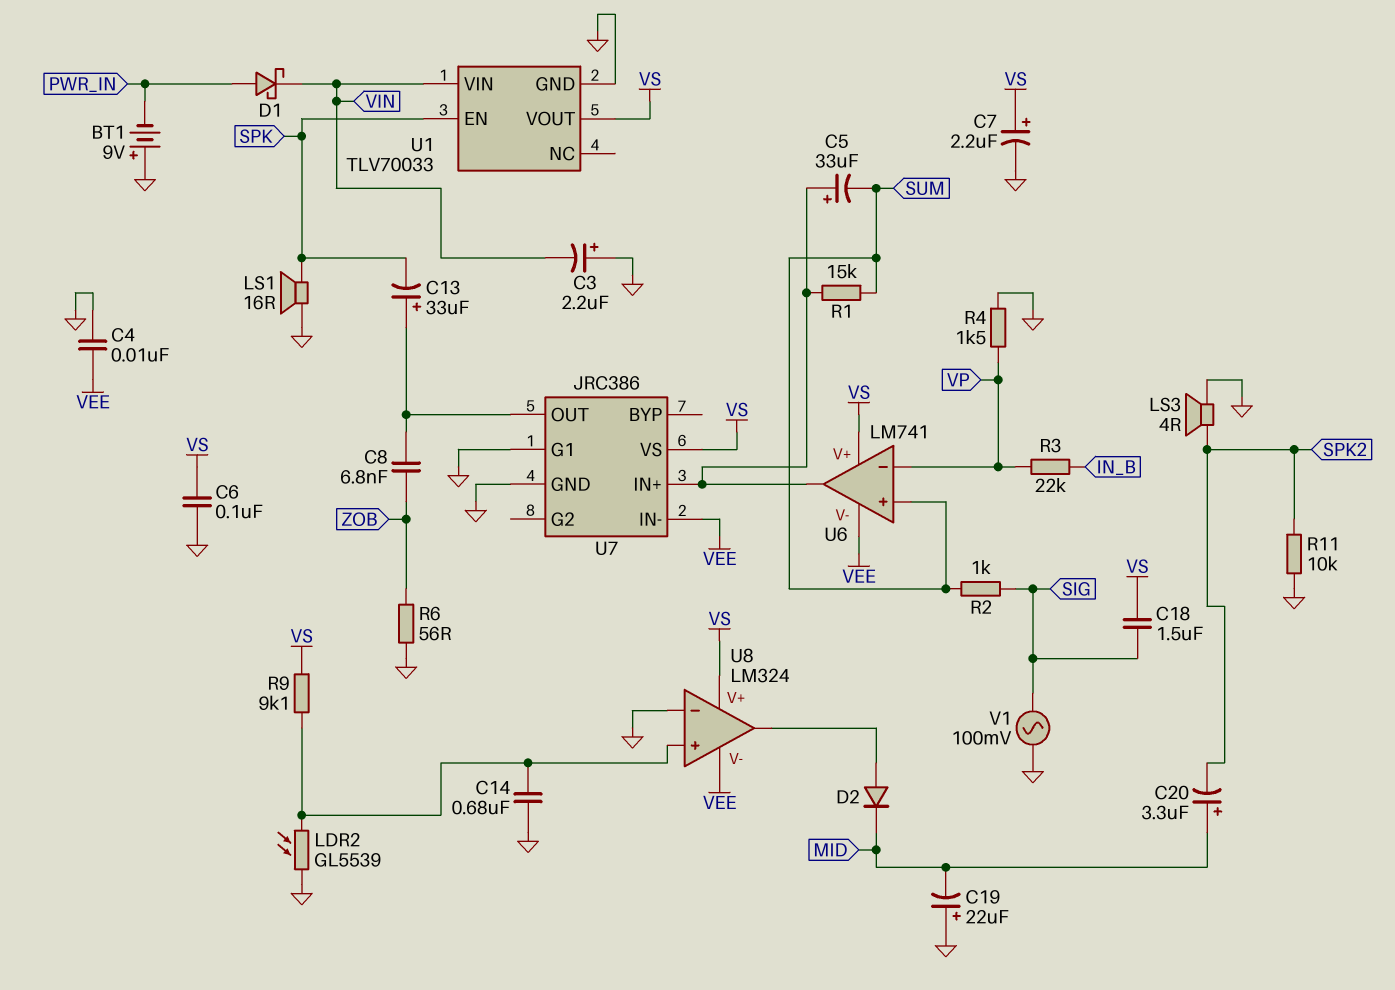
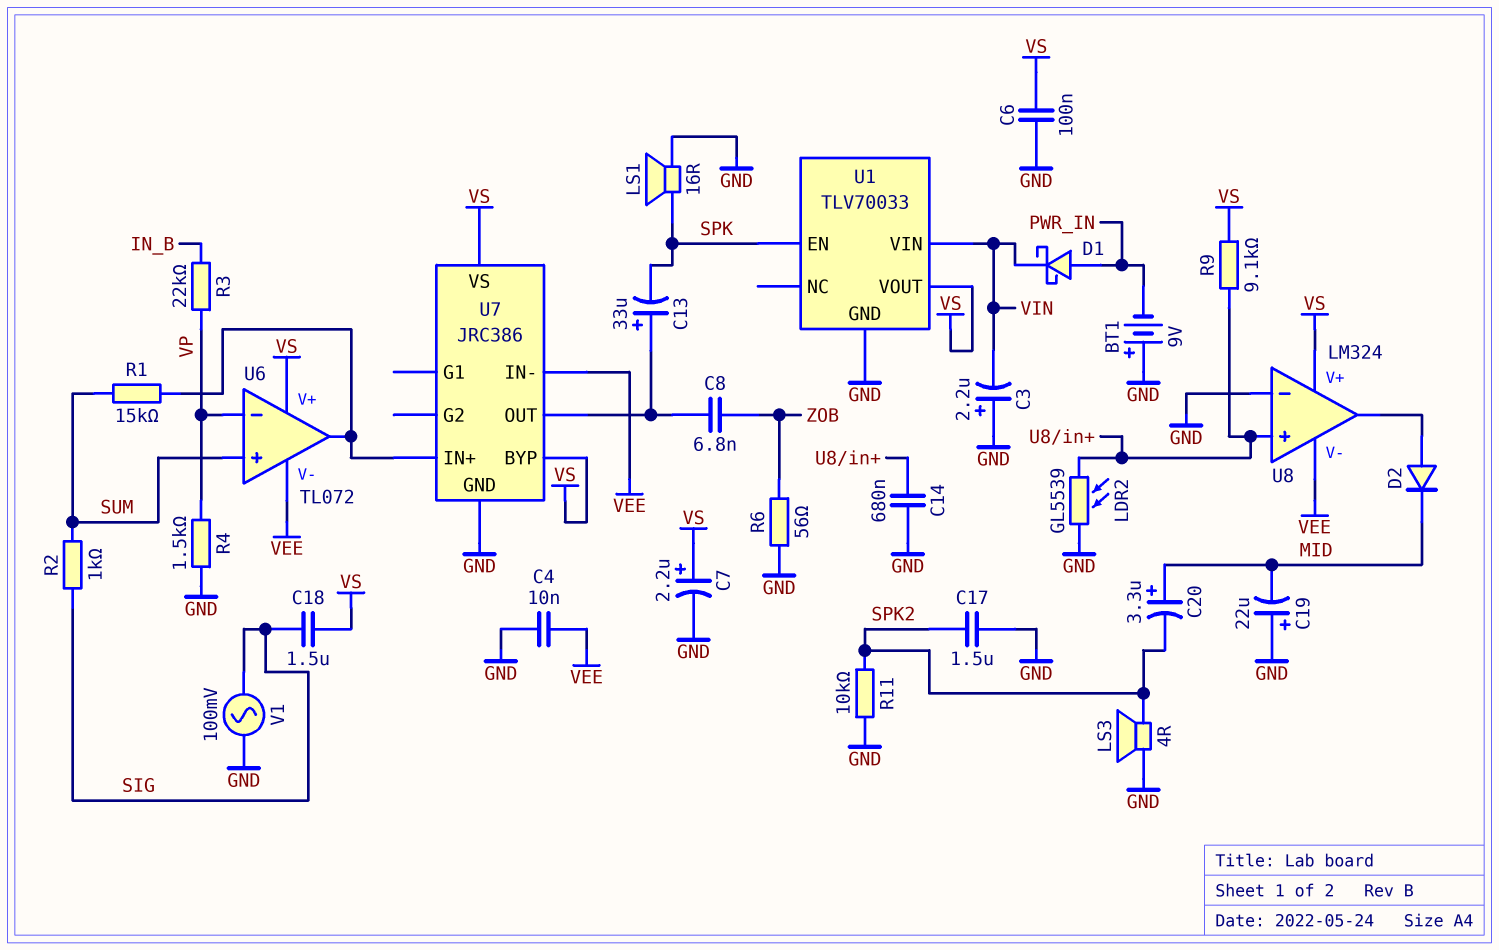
C5: 33uF (plus U6/out, minus SUM) -> none
C17: none -> 1.5uF (GND, SPK2)
U6: LM741 -> TL072
U7 pin BYP: none -> VS
U7 pin G1: GND -> none

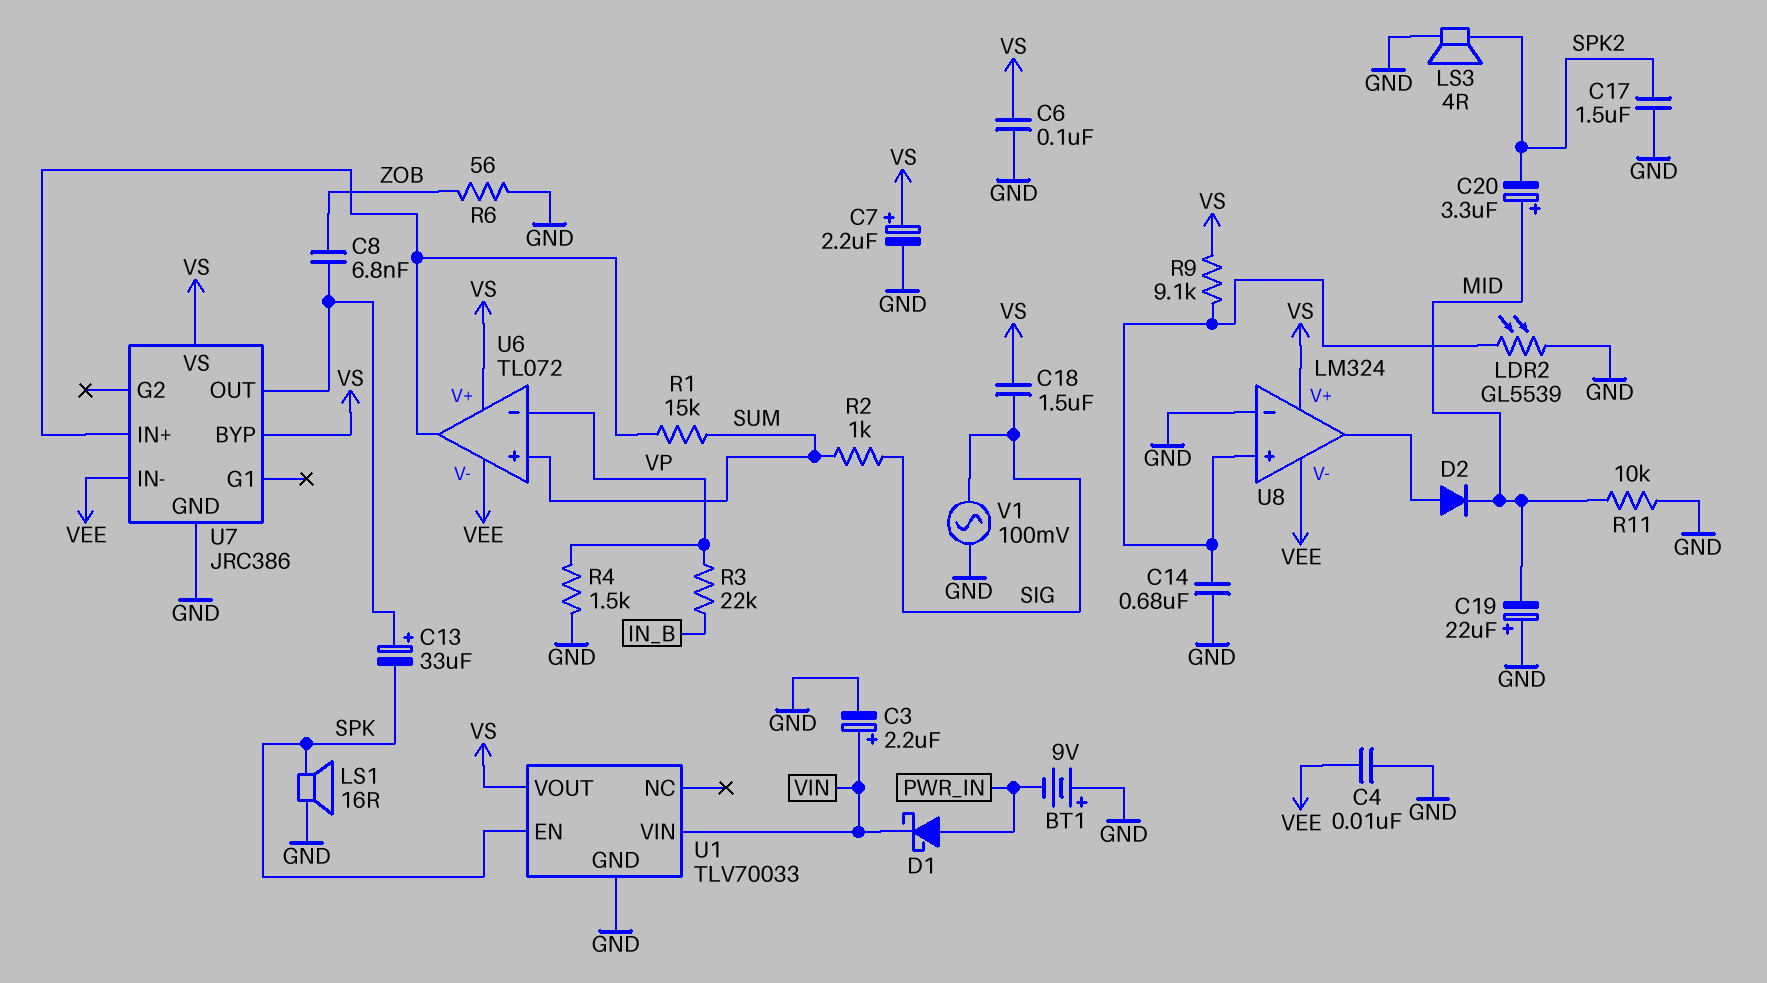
C3: 2.2uF (plus GND, minus VIN) -> 2.2uF (plus VIN, minus GND)
R11: 10k (GND, SPK2) -> 10k (GND, MID)

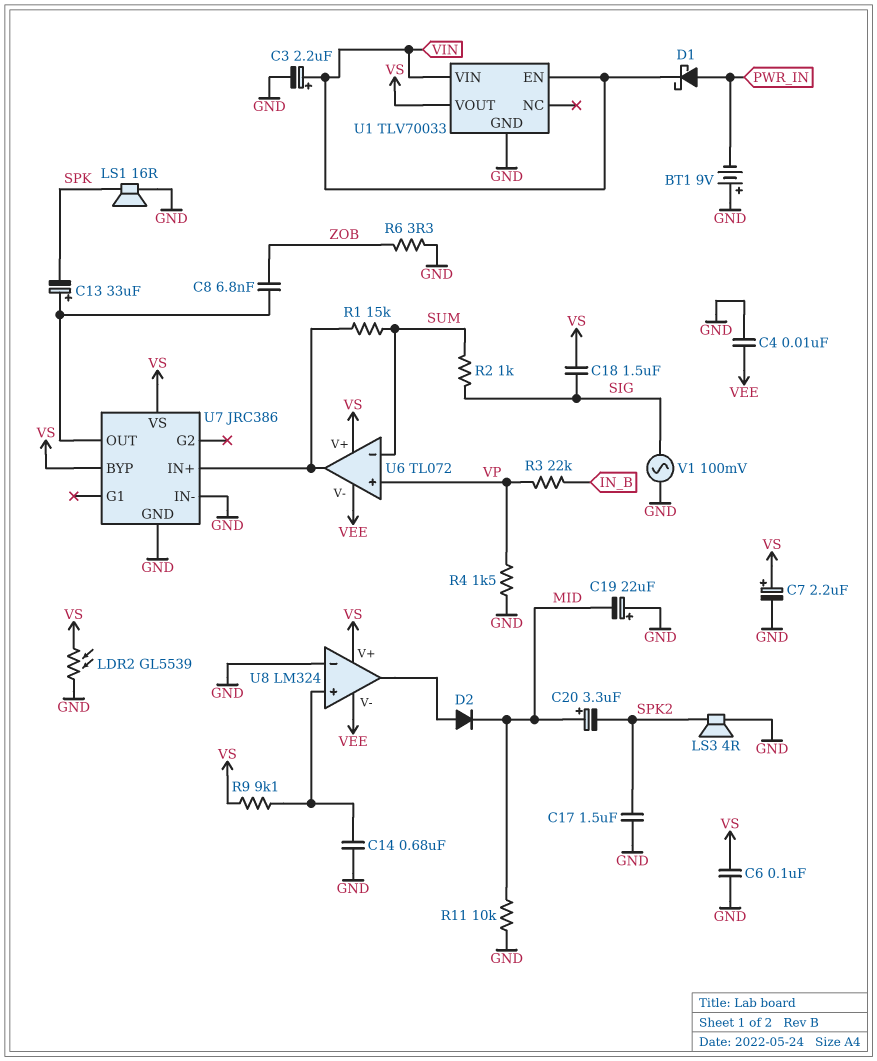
LDR2: GL5539 (GND, U8/in+) -> GL5539 (GND, VS)
R6: 56 (GND, ZOB) -> 3.3 (GND, ZOB)
U1 pin EN: SPK -> VIN
U6 pin in+: SUM -> VP
U6 pin in-: VP -> SUM
U7 pin IN-: VEE -> GND

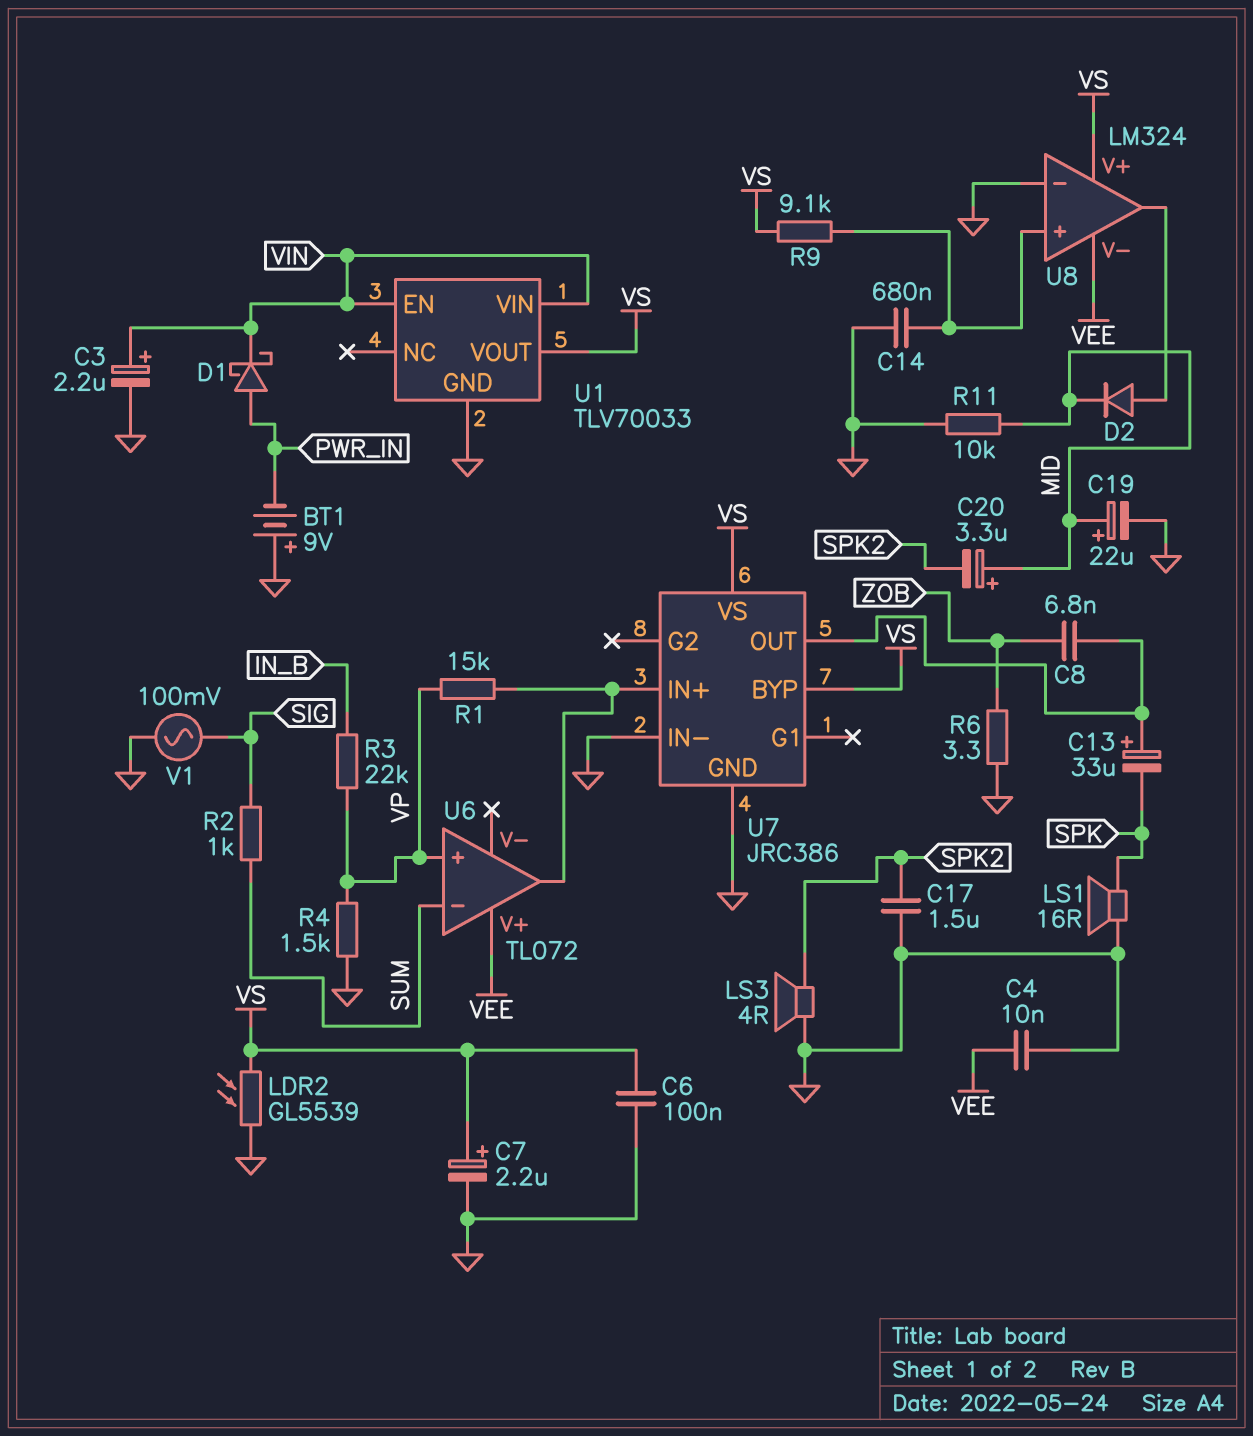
C18: 1.5uF (SIG, VS) -> none
C19: 22uF (plus GND, minus MID) -> 22uF (plus MID, minus GND)
R1: 15k (SUM, U6/out) -> 15k (U6/out, VP)
U6 pin V+: VS -> VEE
U6 pin V-: VEE -> none

